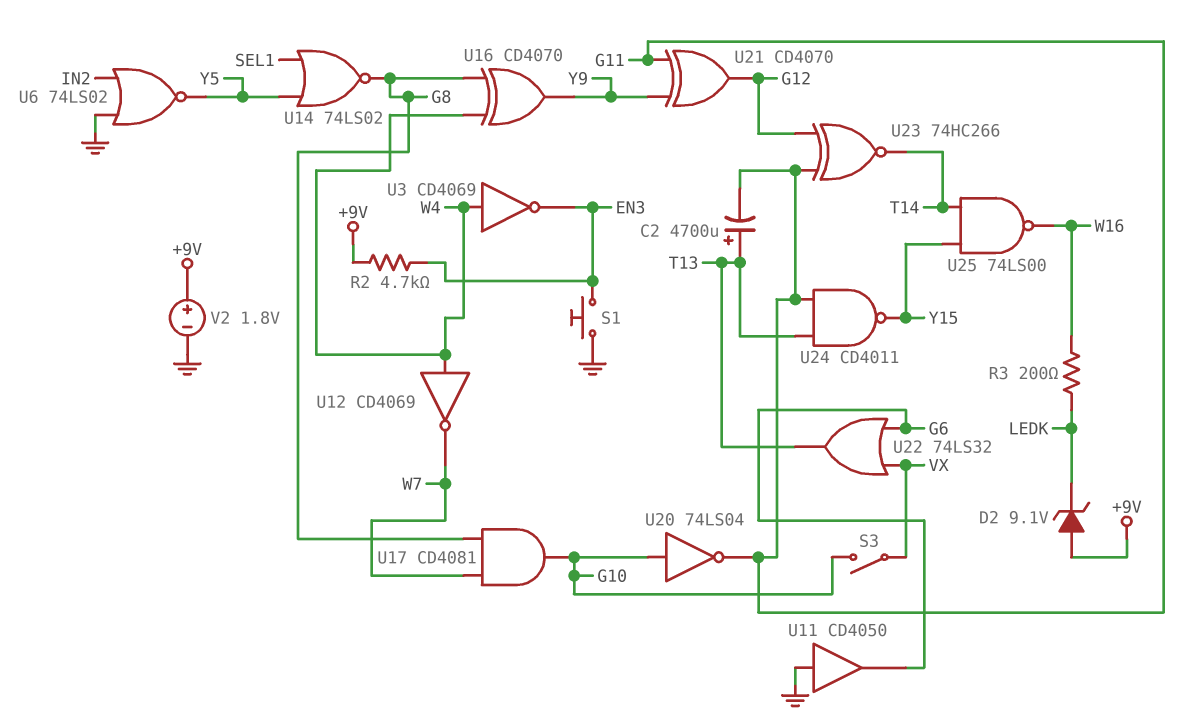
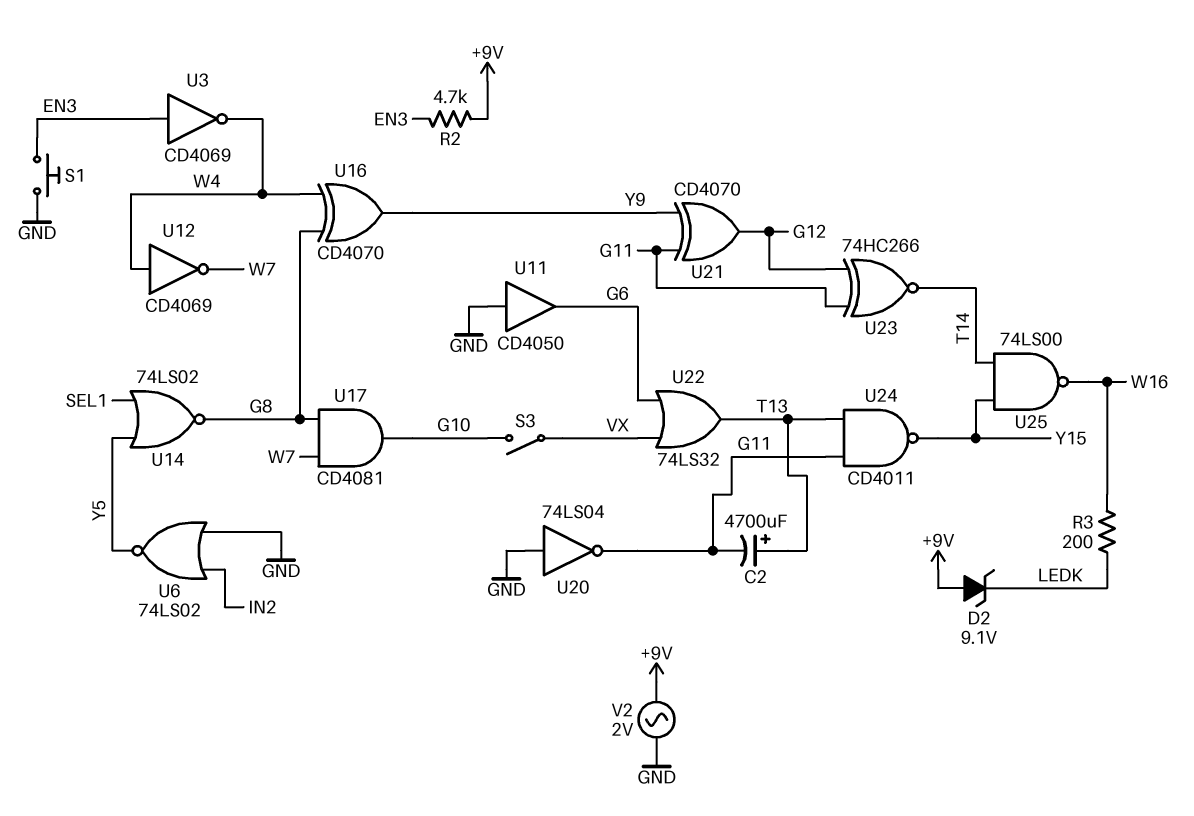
U3: NOT CD4069 (in W4, out EN3) -> NOT CD4069 (in EN3, out W4)
U20: NOT 74LS04 (in G10, out G11) -> NOT 74LS04 (in GND, out G11)
V2: 1.8V (plus +9V, minus GND) -> AC 2V (+9V, GND)

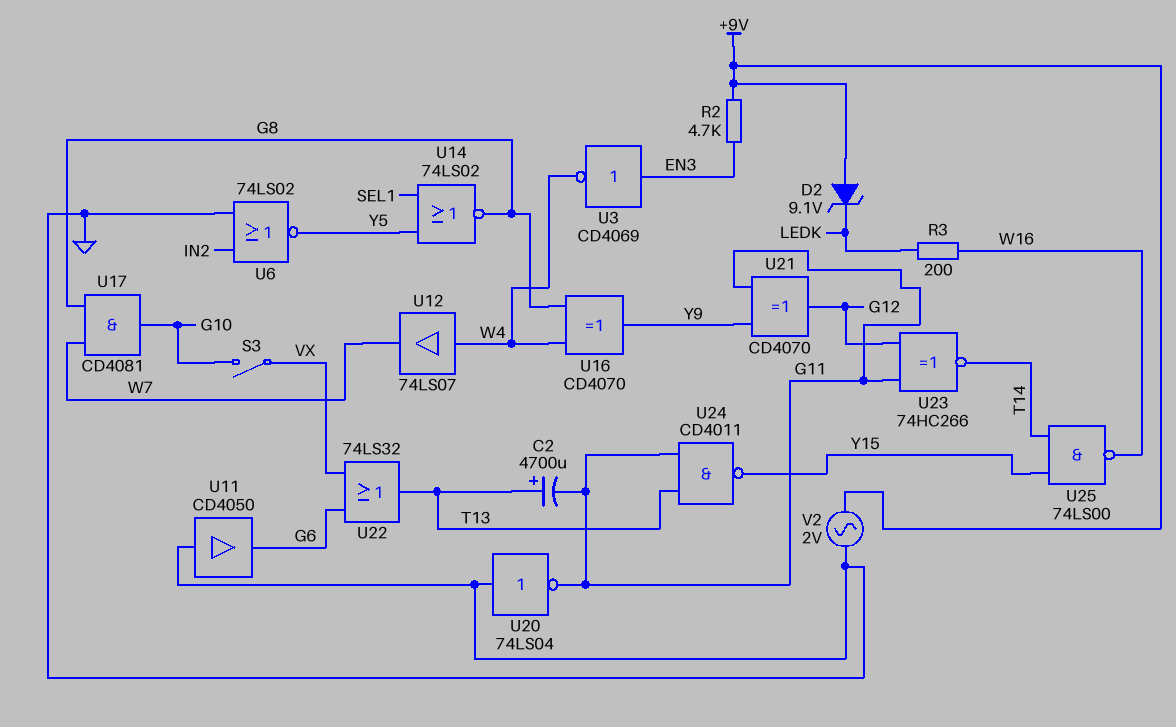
S1: button (EN3, GND) -> none
U12: NOT CD4069 (in W4, out W7) -> buffer 74LS07 (in W4, out W7)

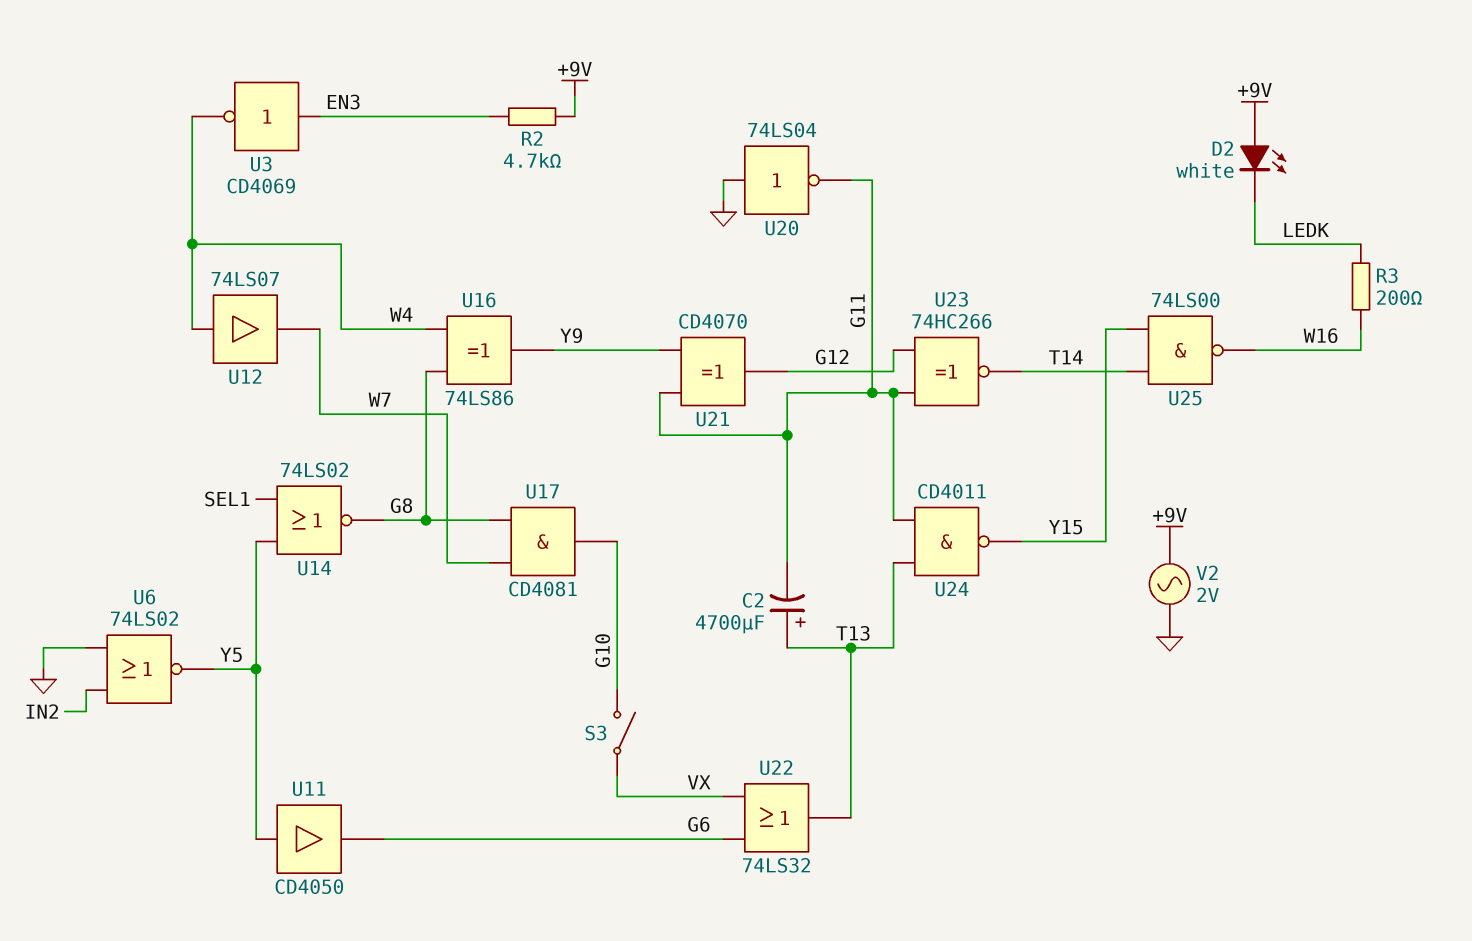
D2: zener 9.1V (A +9V, K LEDK) -> LED white (A +9V, K LEDK)
U11: buffer CD4050 (in GND, out G6) -> buffer CD4050 (in Y5, out G6)
U16: XOR CD4070 (in G8, in W4, out Y9) -> XOR 74LS86 (in G8, in W4, out Y9)

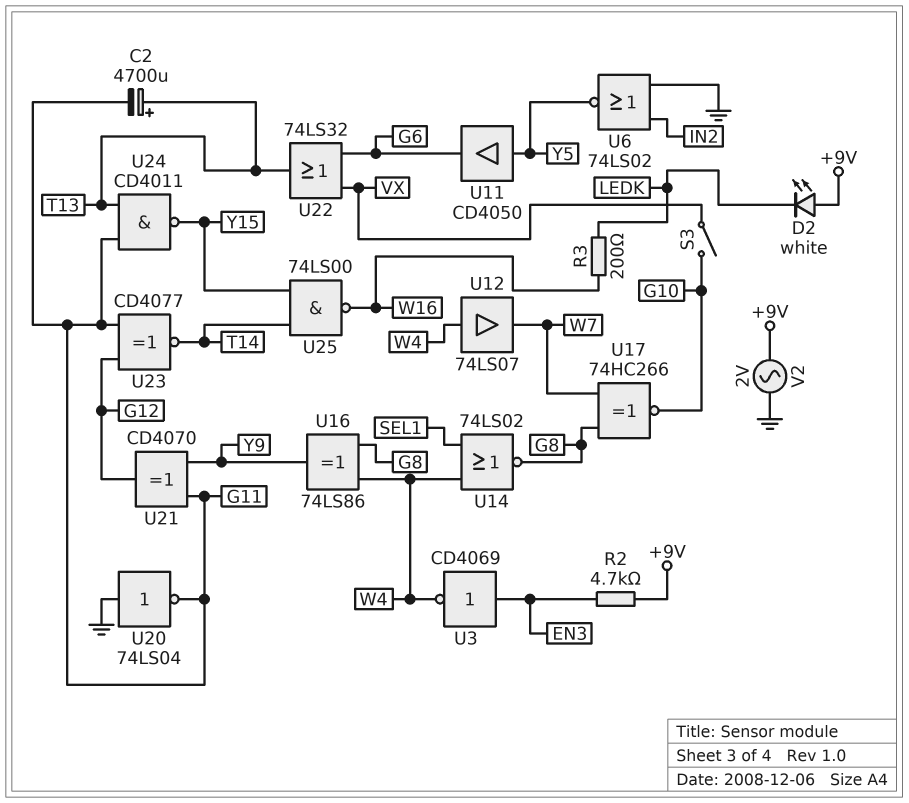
U14: NOR 74LS02 (in SEL1, in Y5, out G8) -> NOR 74LS02 (in SEL1, in W4, out G8)
U17: AND CD4081 (in G8, in W7, out G10) -> XNOR 74HC266 (in G8, in W7, out G10)
U23: XNOR 74HC266 (in G11, in G12, out T14) -> XNOR CD4077 (in G11, in G12, out T14)

